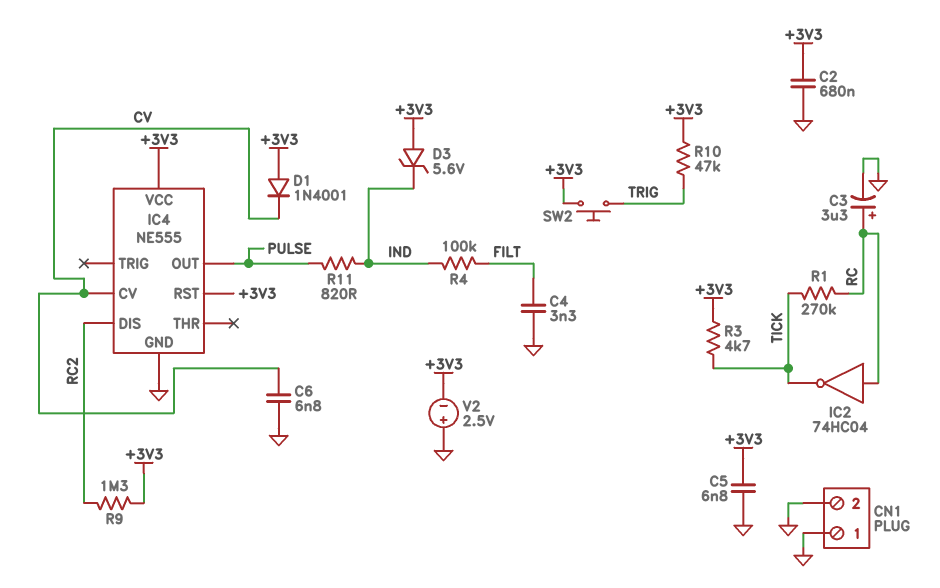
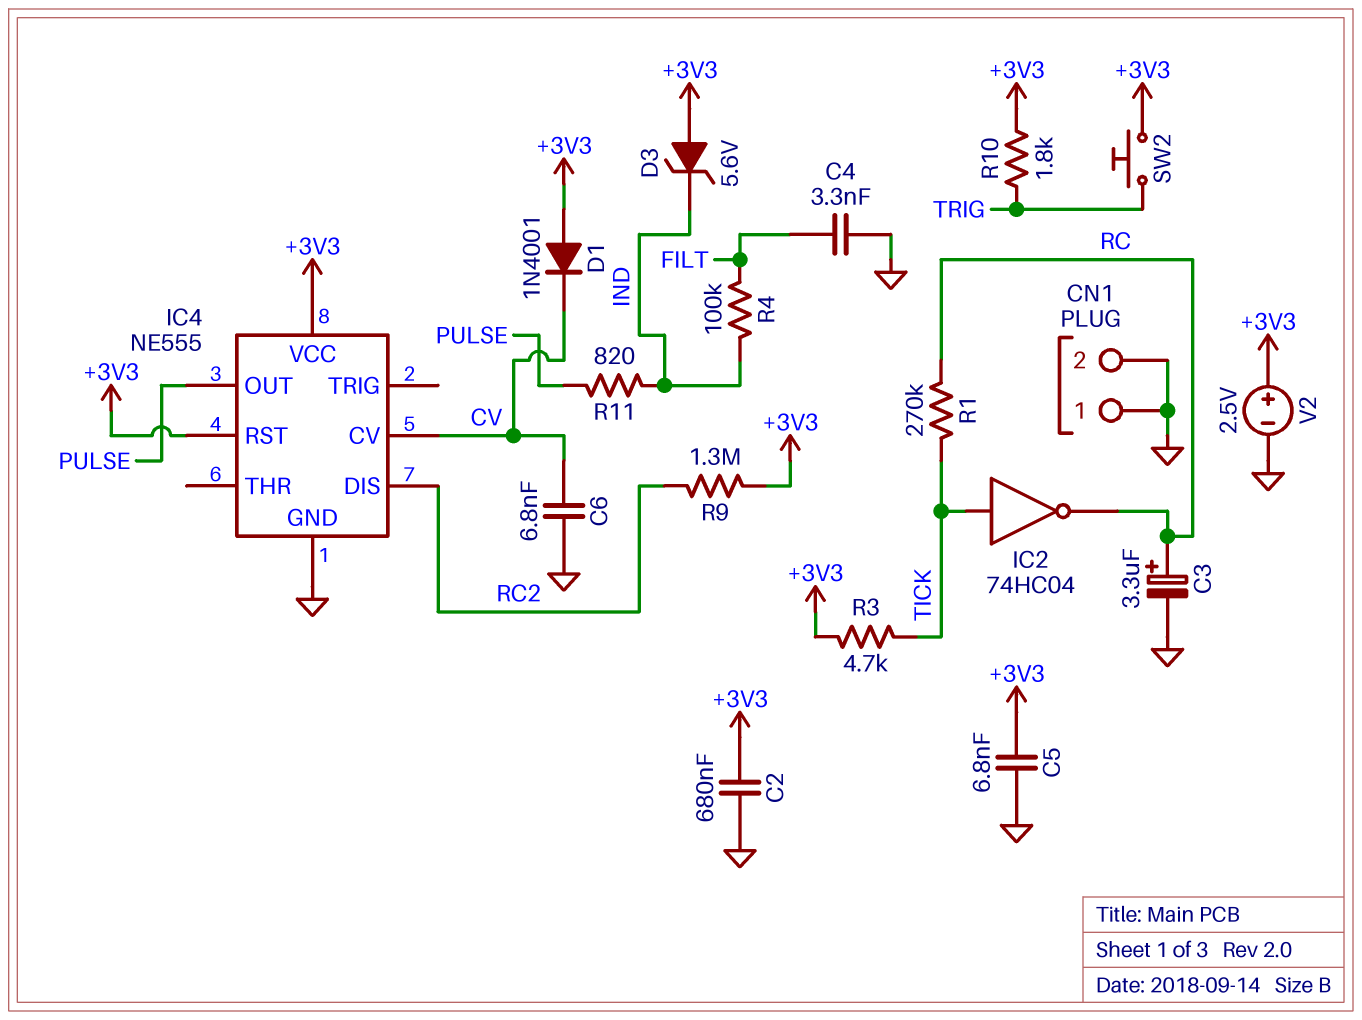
IC2: NOT 74HC04 (in RC, out TICK) -> NOT 74HC04 (in TICK, out RC)
R10: 47k (+3V3, TRIG) -> 1.8k (+3V3, TRIG)
V2: 2.5V (plus GND, minus +3V3) -> 2.5V (plus +3V3, minus GND)

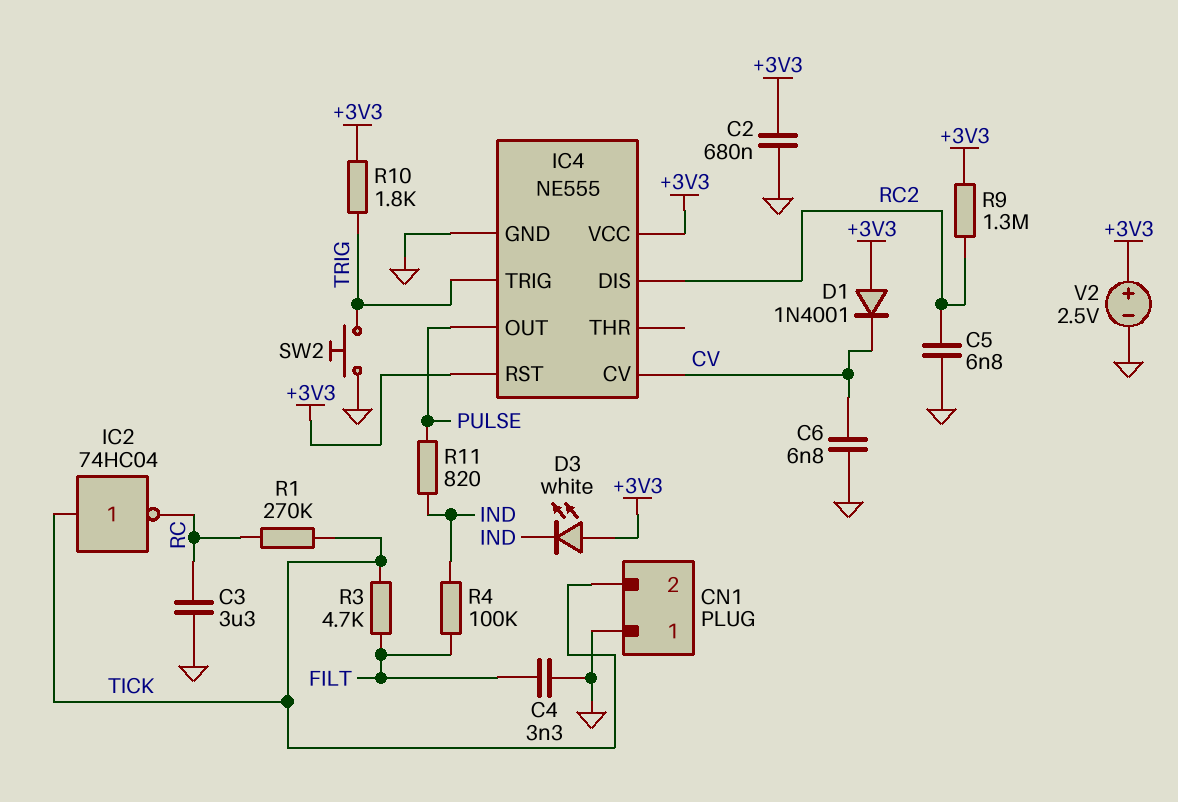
C3: 3.3uF (plus RC, minus GND) -> 3.3uF (GND, RC)
C5: 6.8nF (+3V3, GND) -> 6.8nF (GND, RC2)
CN1 pin 2: GND -> TICK
D3: zener 5.6V (A +3V3, K IND) -> LED white (A +3V3, K IND)
IC4 pin TRIG: none -> TRIG
R3: 4.7k (+3V3, TICK) -> 4.7k (FILT, TICK)
SW2: button (+3V3, TRIG) -> button (GND, TRIG)

